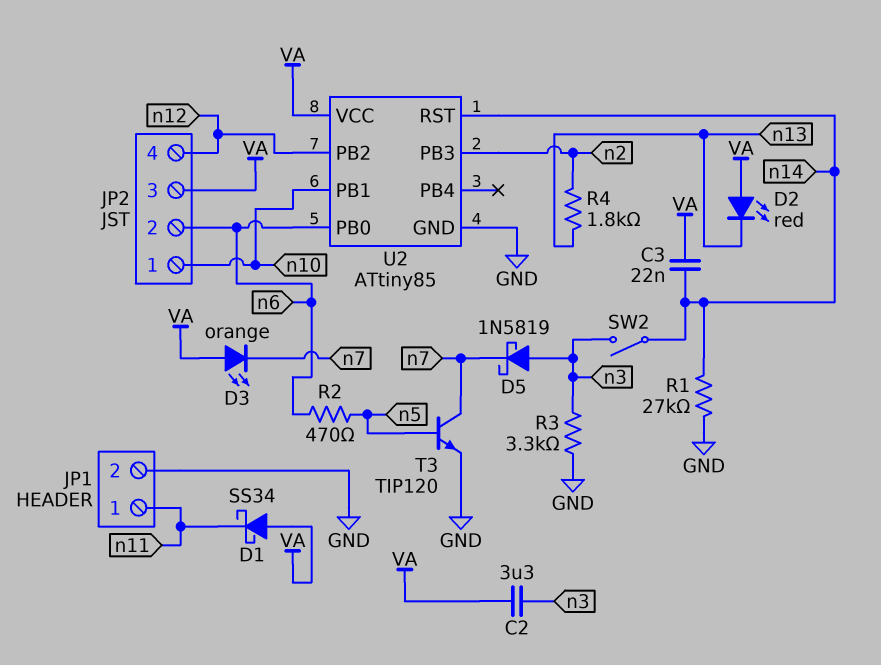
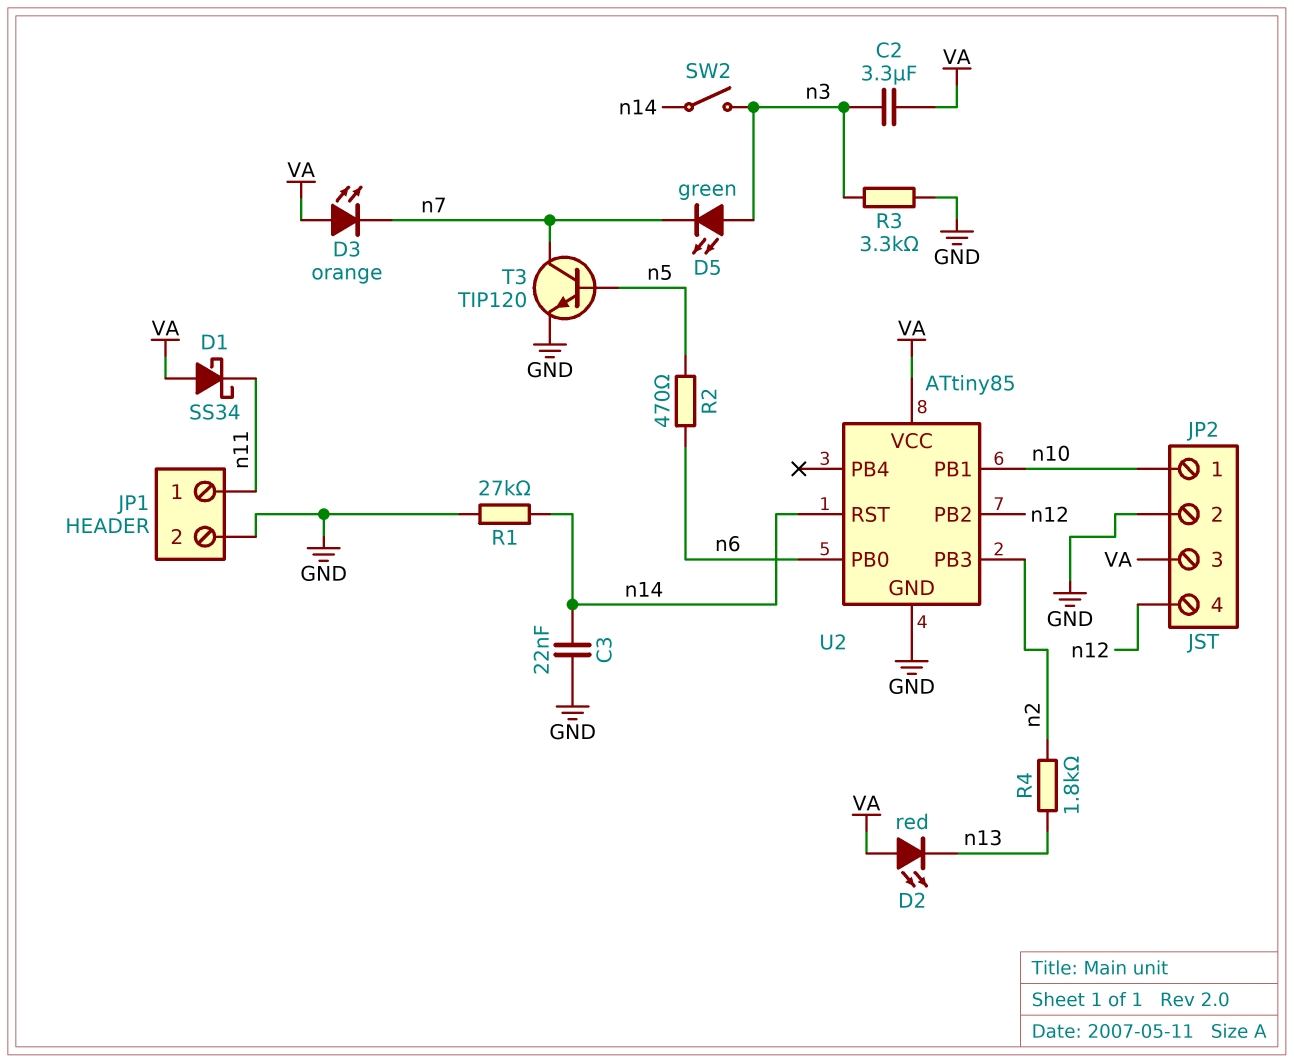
C3: 22nF (VA, n14) -> 22nF (GND, n14)
D5: schottky 1N5819 (A n3, K n7) -> LED green (A n3, K n7)
JP2 pin 2: n6 -> GND

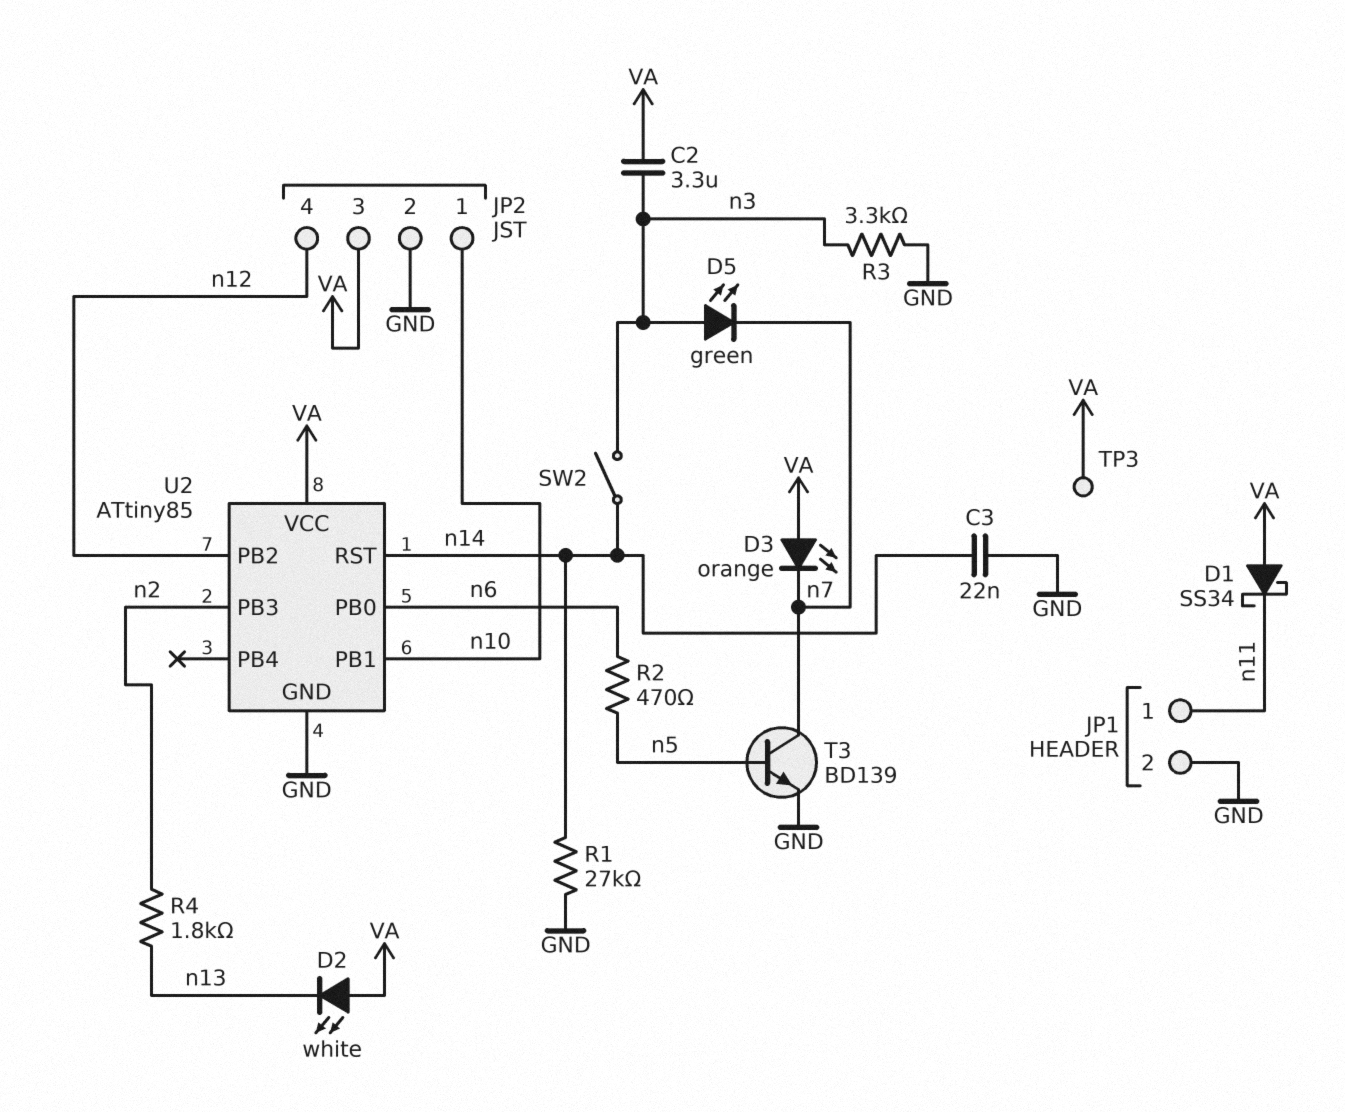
D2: LED red (A VA, K n13) -> LED white (A VA, K n13)
T3: NPN TIP120 (B n5, C n7, E GND) -> NPN BD139 (B n5, C n7, E GND)
TP3: none -> test point (VA)

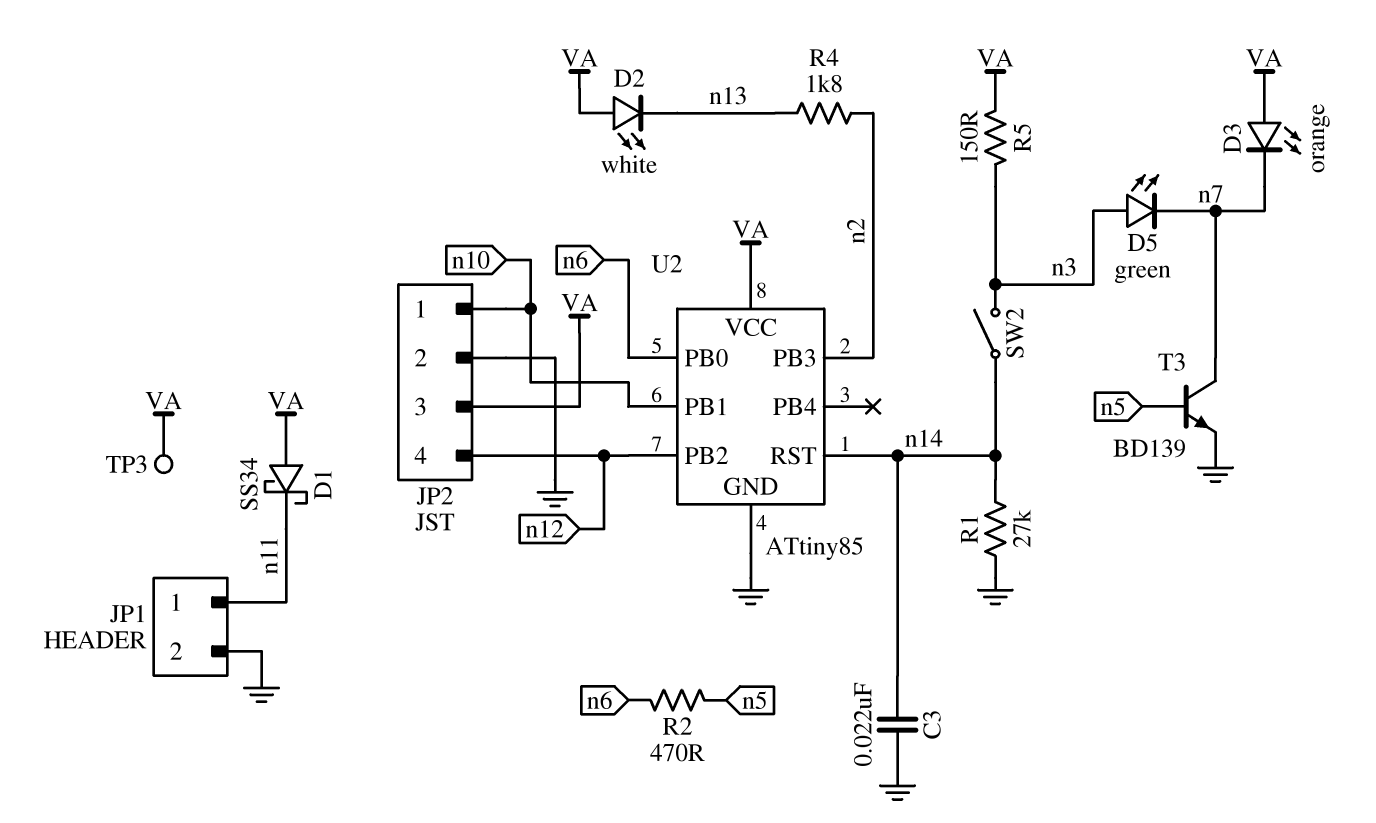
C2: 3.3uF (VA, n3) -> none
R3: 3.3k (GND, n3) -> none
R5: none -> 150 (VA, n3)

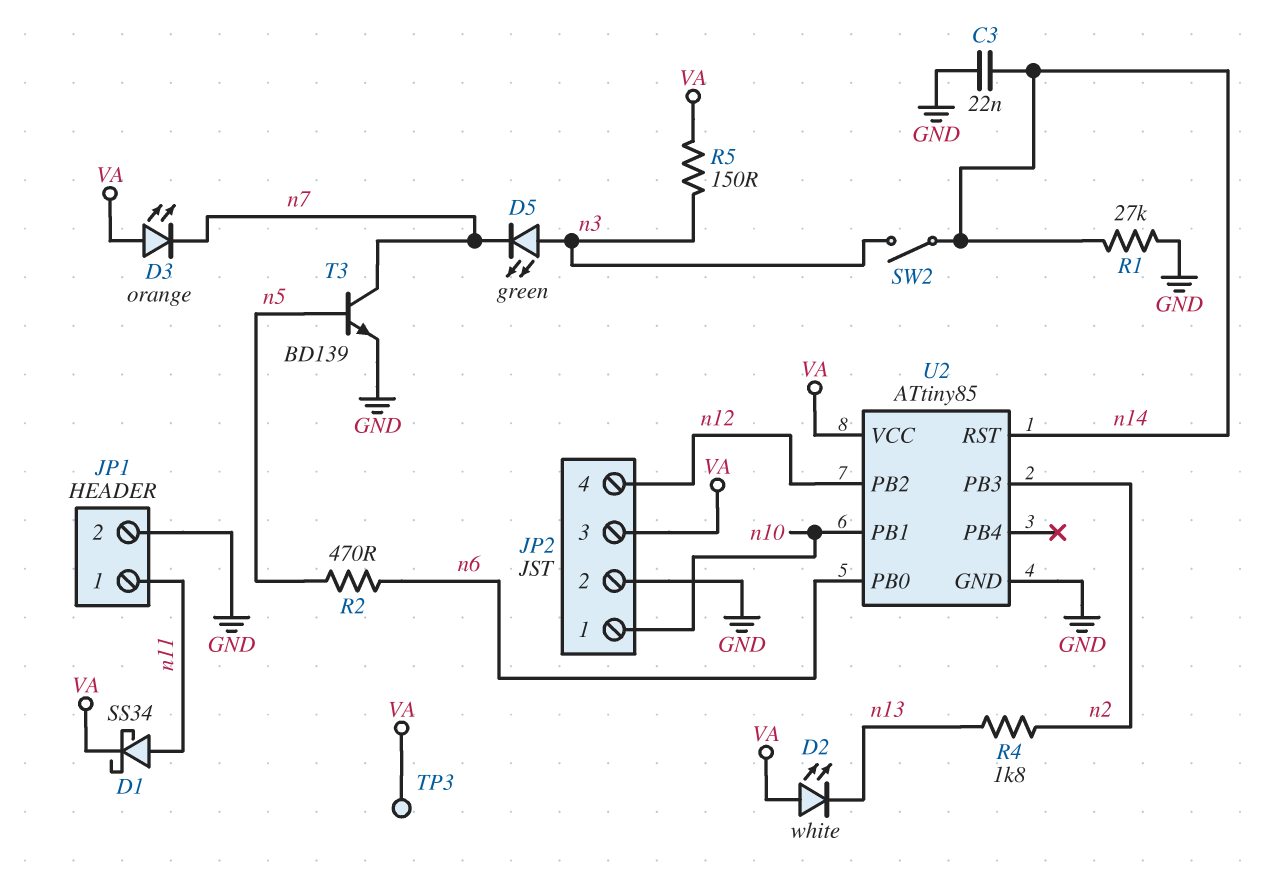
D1: schottky SS34 (A VA, K n11) -> schottky SS34 (A n11, K VA)

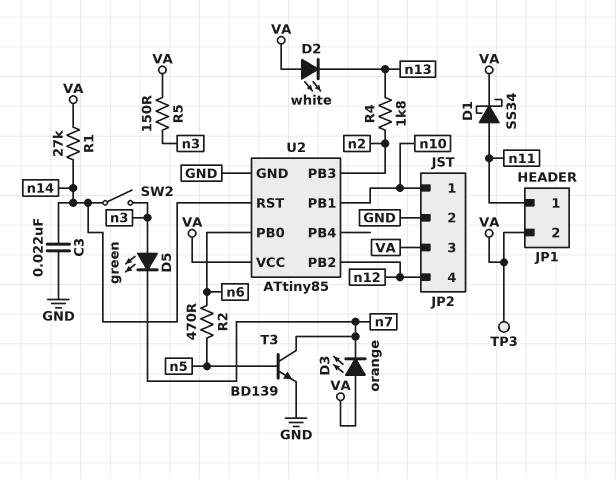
JP1 pin 2: GND -> VA
R1: 27k (GND, n14) -> 27k (VA, n14)

